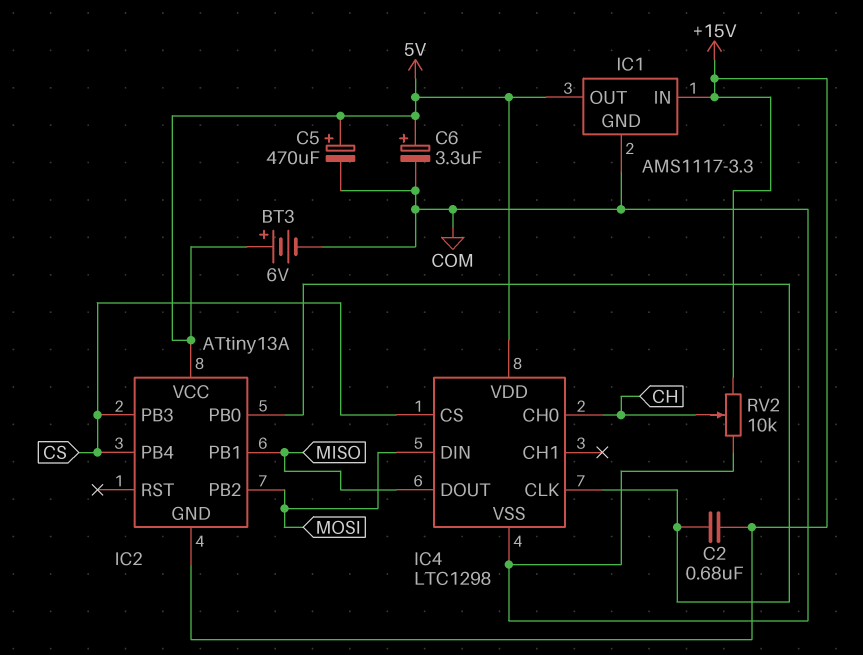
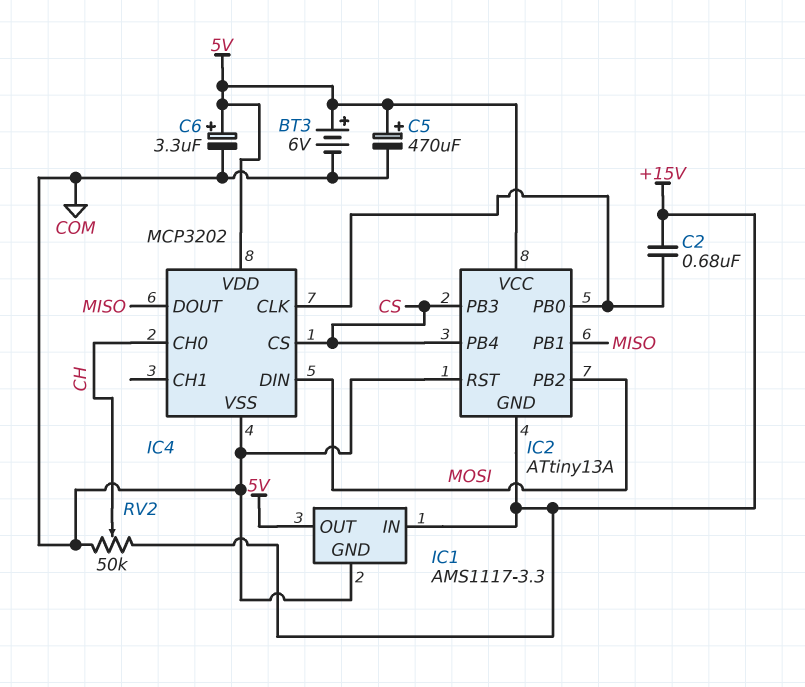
IC2 pin RST: none -> COM
IC4: LTC1298 -> MCP3202
RV2: 10k (+15V, COM, wiper CH) -> 50k (+15V, COM, wiper CH)

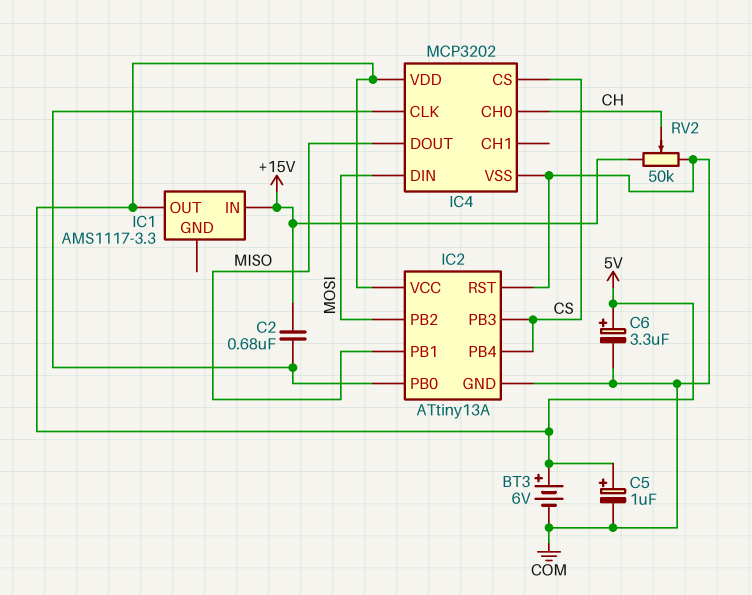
C5: 470uF (plus 5V, minus COM) -> 1uF (plus 5V, minus COM)
IC1 pin GND: COM -> none
IC2 pin GND: +15V -> COM

